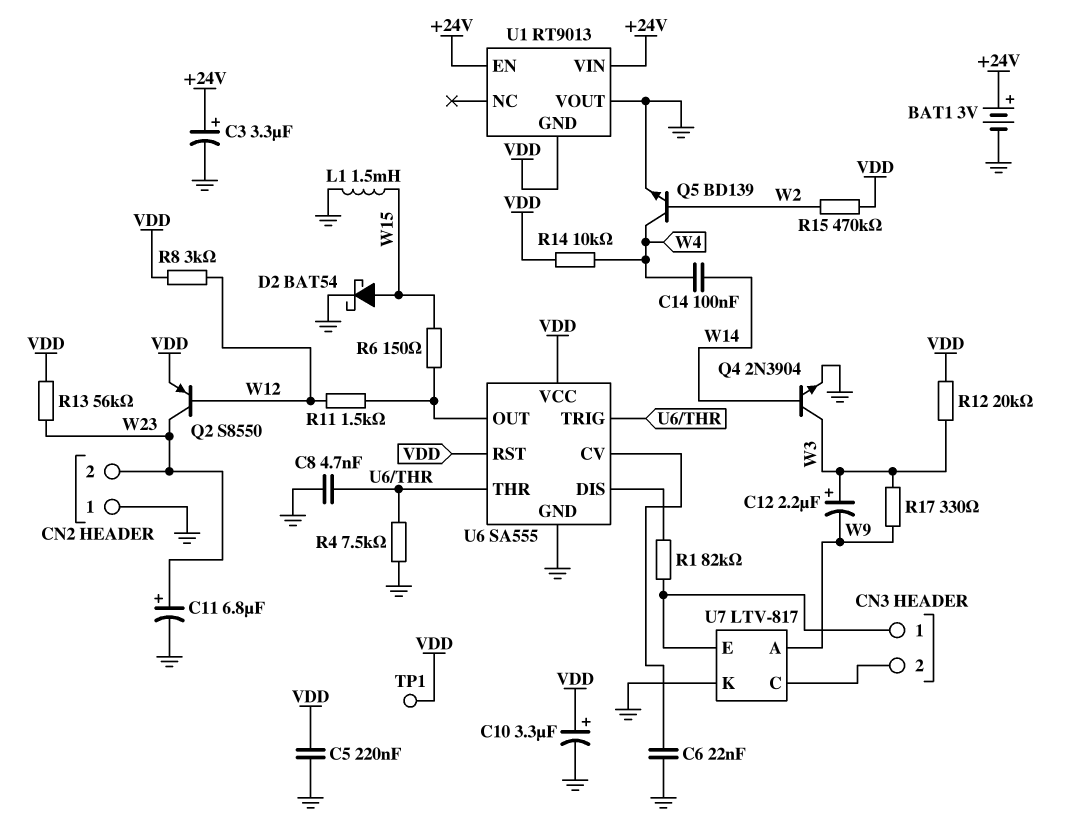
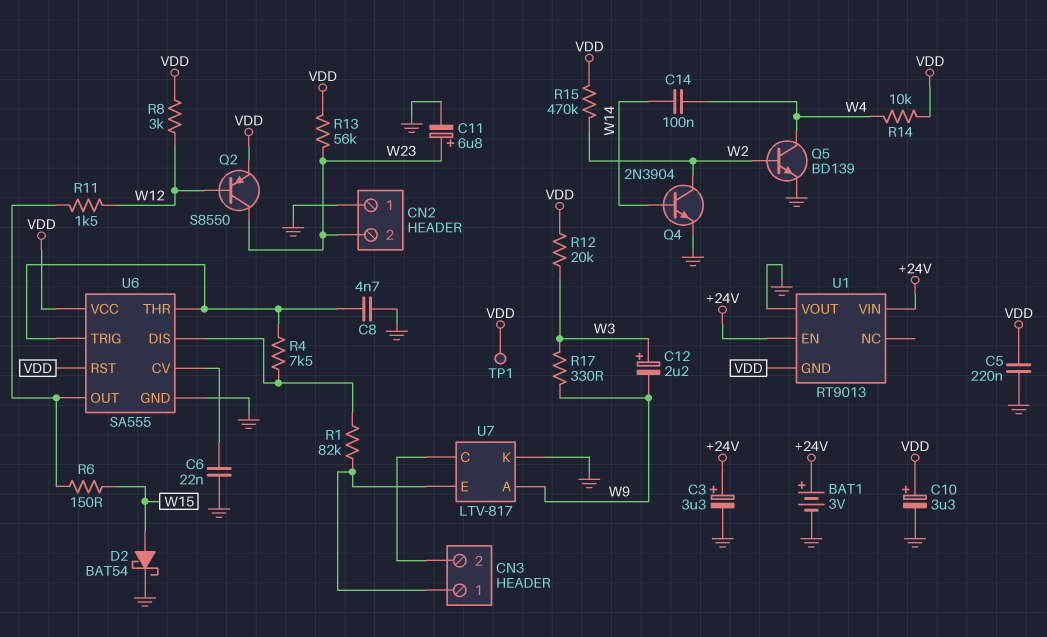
L1: 1.5mH (GND, W15) -> none
Q4: NPN 2N3904 (B W14, C W3, E GND) -> NPN 2N3904 (B W14, C W2, E GND)
R4: 7.5k (GND, U6/THR) -> 7.5k (U6/DIS, U6/THR)

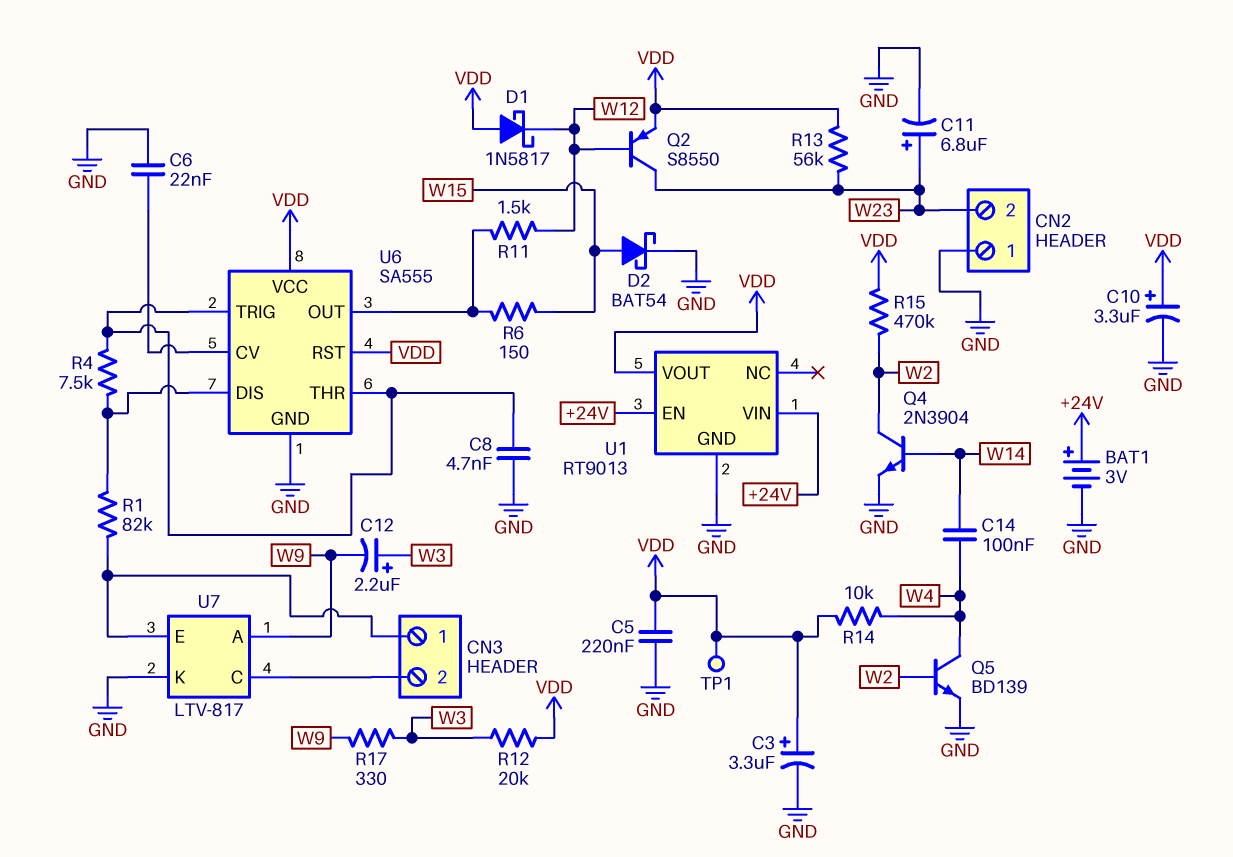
C3: 3.3uF (plus +24V, minus GND) -> 3.3uF (plus VDD, minus GND)
D1: none -> schottky 1N5817 (A VDD, K W12)
R8: 3k (VDD, W12) -> none
U1 pin GND: VDD -> GND
U1 pin VOUT: GND -> VDD

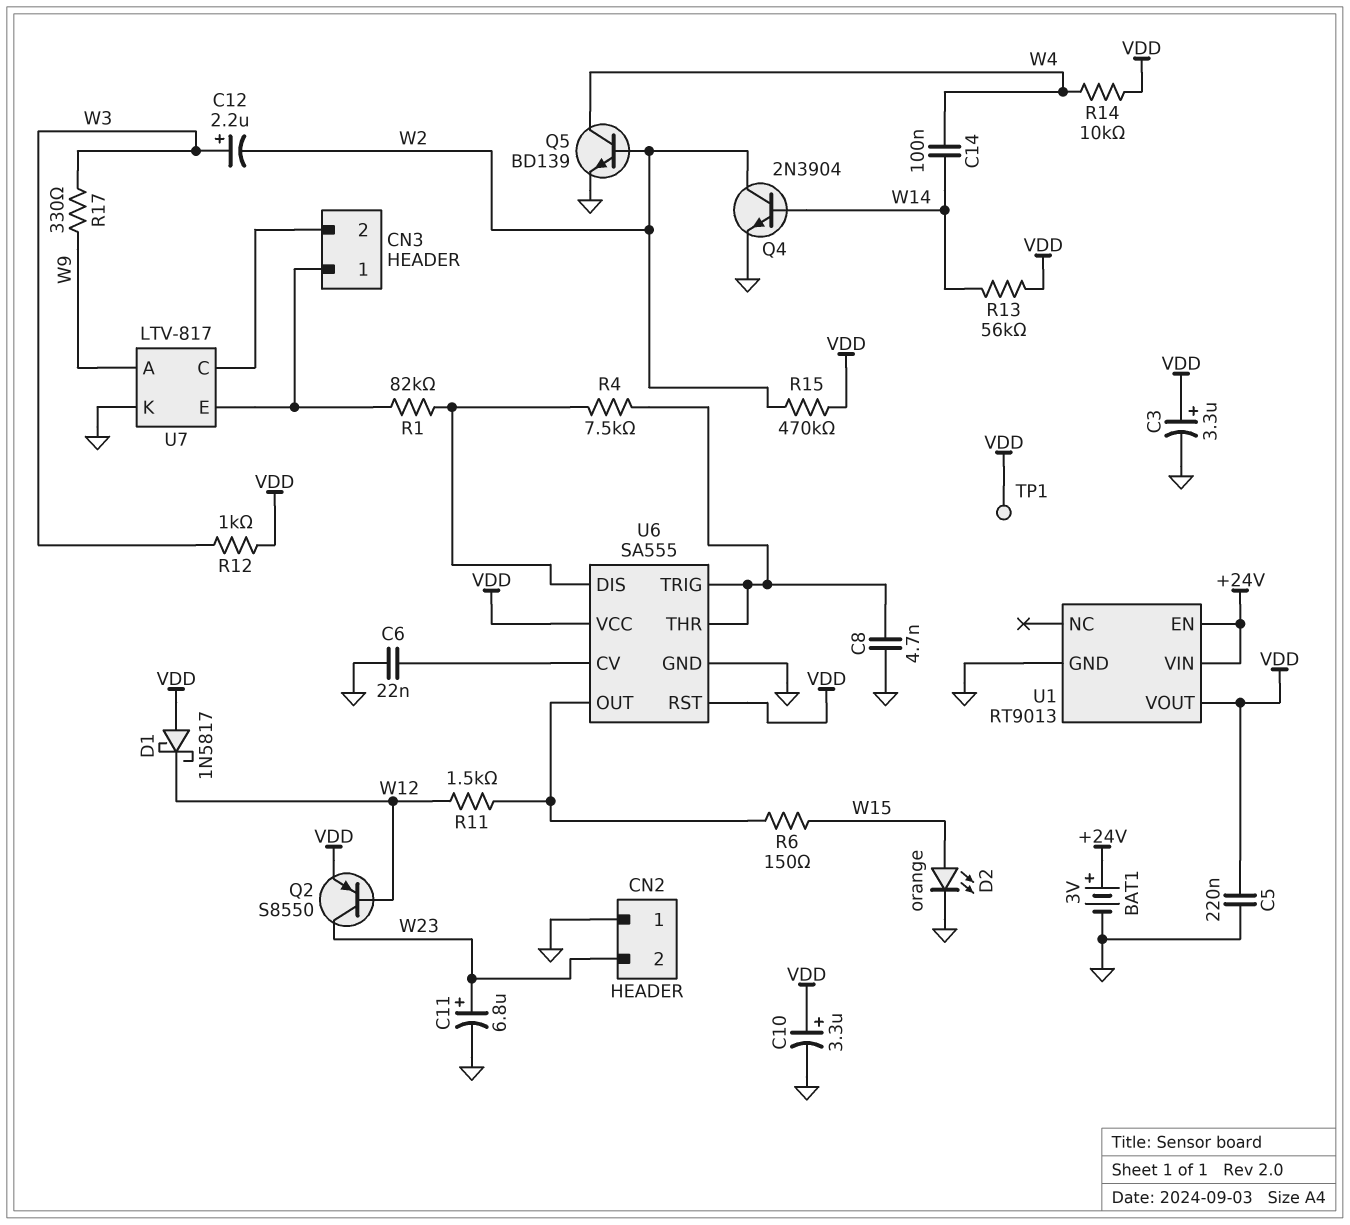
C12: 2.2uF (plus W3, minus W9) -> 2.2uF (plus W3, minus W2)
D2: schottky BAT54 (A W15, K GND) -> LED orange (A W15, K GND)
R12: 20k (VDD, W3) -> 1k (VDD, W3)
R13: 56k (VDD, W23) -> 56k (VDD, W14)

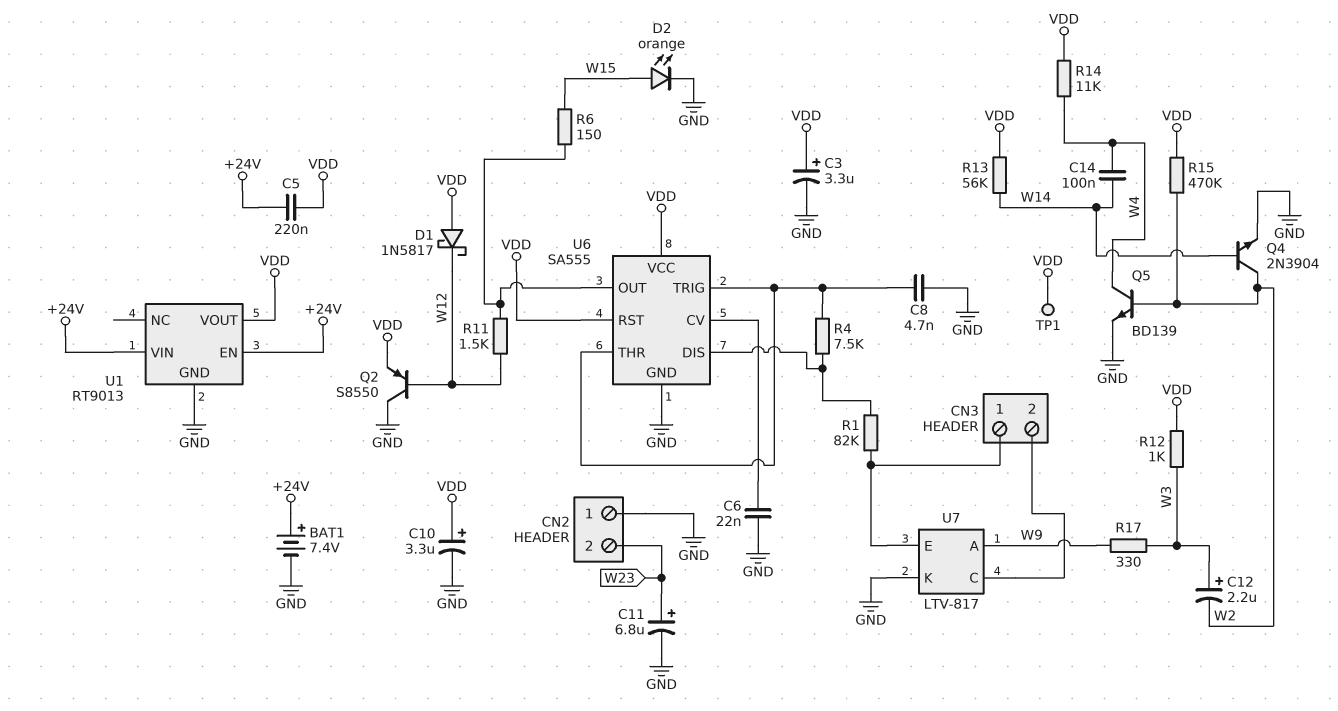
BAT1: 3V (plus +24V, minus GND) -> 7.4V (plus +24V, minus GND)
C5: 220nF (GND, VDD) -> 220nF (+24V, VDD)
Q2: PNP S8550 (B W12, C W23, E VDD) -> PNP S8550 (B W12, C GND, E VDD)
R14: 10k (VDD, W4) -> 11k (VDD, W4)

